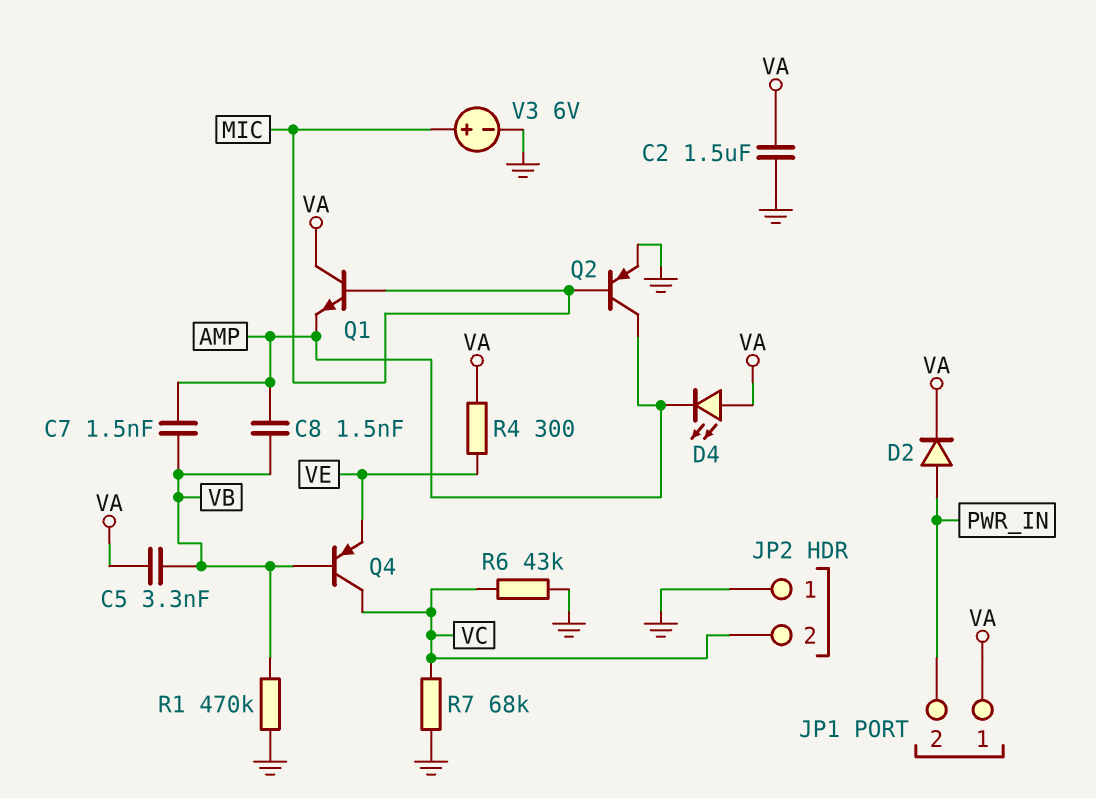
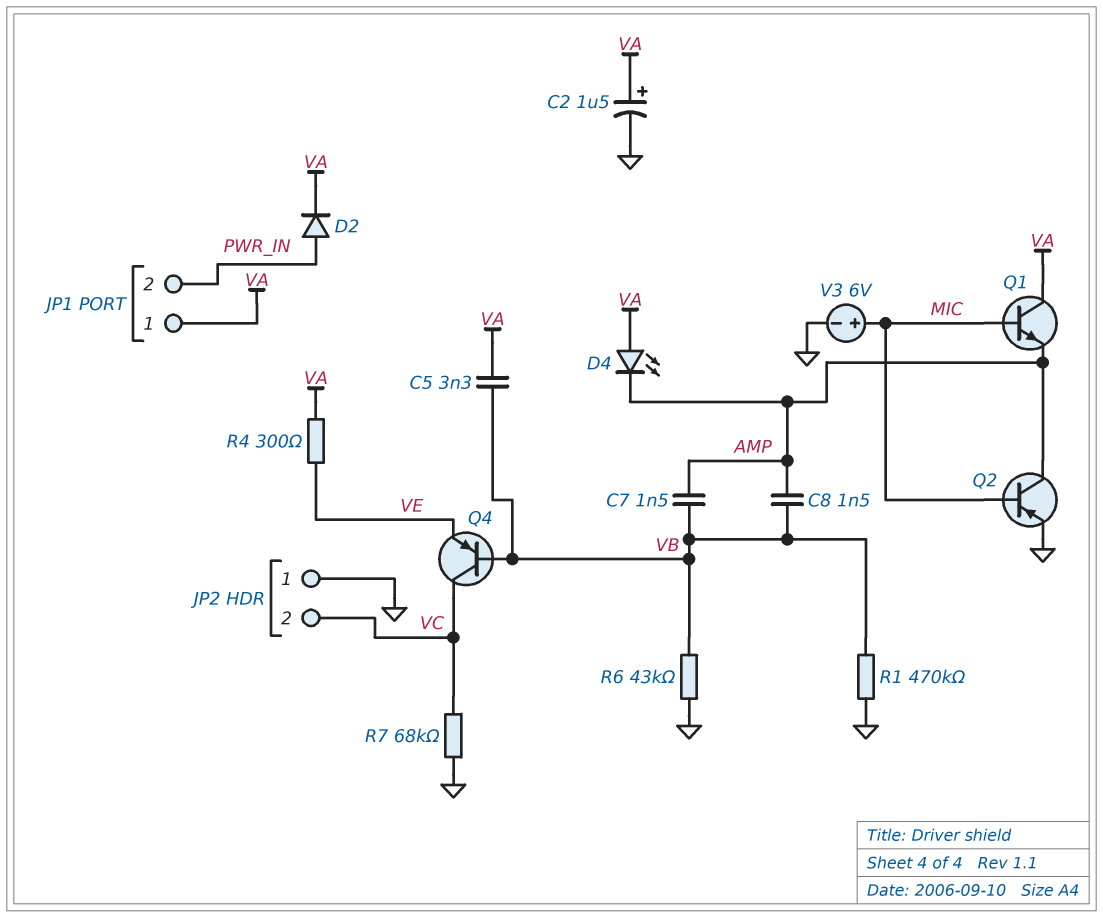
C2: 1.5uF (GND, VA) -> 1.5uF (plus VA, minus GND)
R6: 43k (GND, VC) -> 43k (GND, VB)

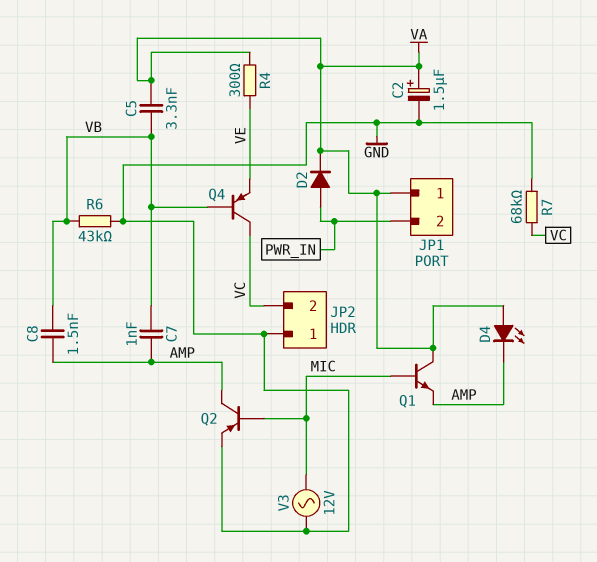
C7: 1.5nF (AMP, VB) -> 1nF (AMP, VB)
R1: 470k (GND, VB) -> none
V3: 6V (plus MIC, minus GND) -> AC 12V (GND, MIC)

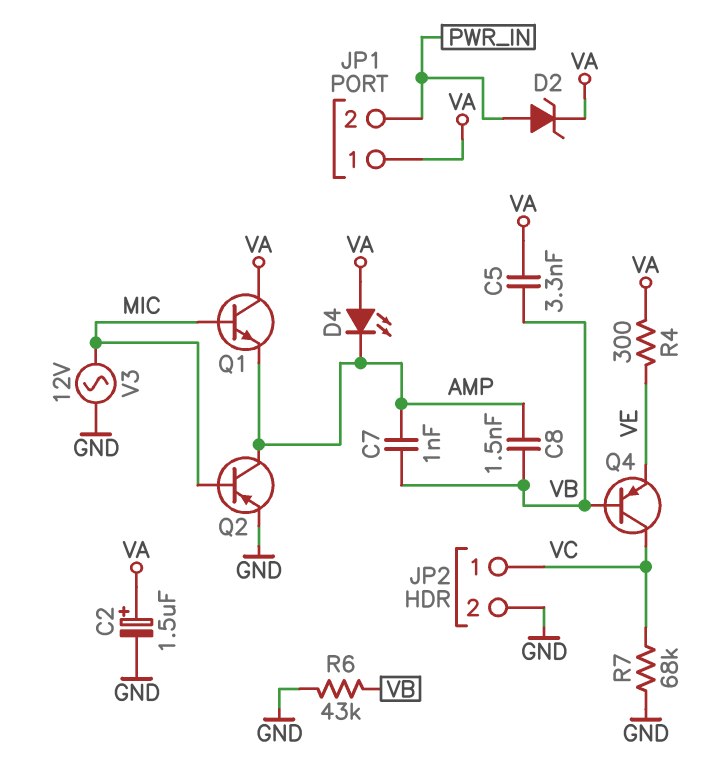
D2: diode (A PWR_IN, K VA) -> zener (A PWR_IN, K VA)
JP2 pin 1: GND -> VC
JP2 pin 2: VC -> GND

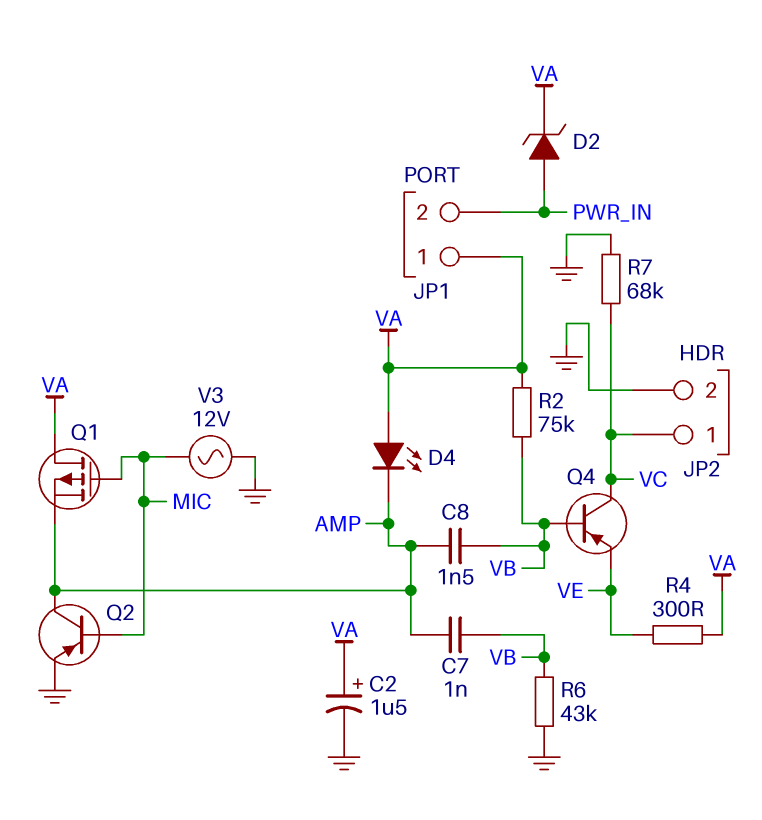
C5: 3.3nF (VA, VB) -> none
Q1: NPN (B MIC, C VA, E AMP) -> PMOS (G MIC, D VA, S AMP)
R2: none -> 75k (VA, VB)

